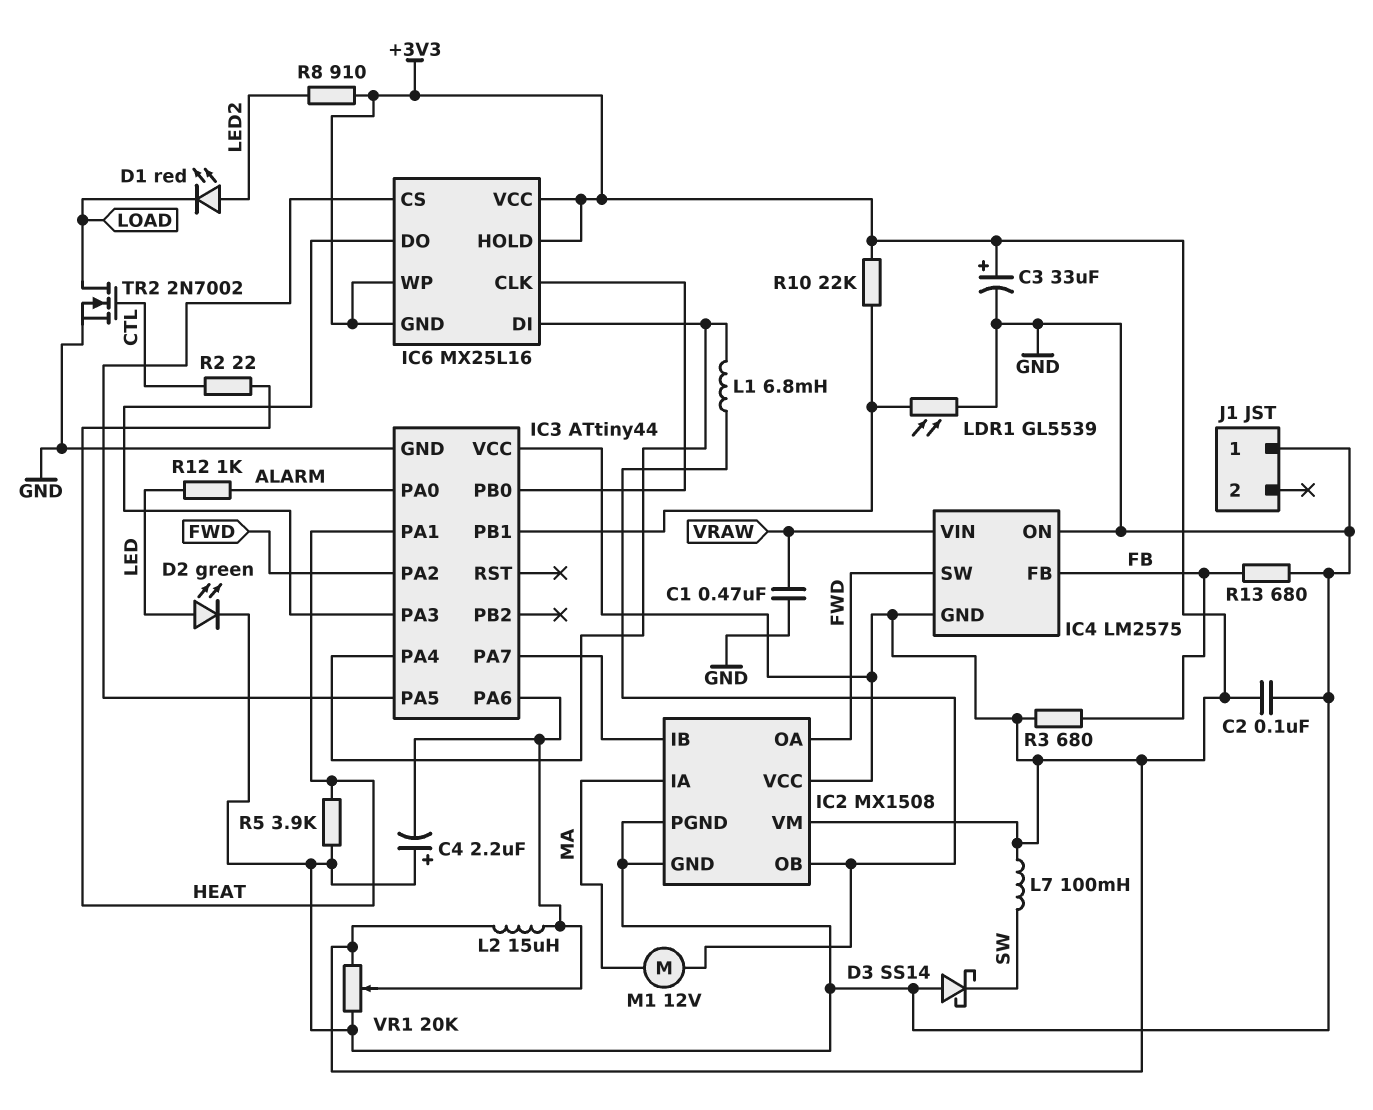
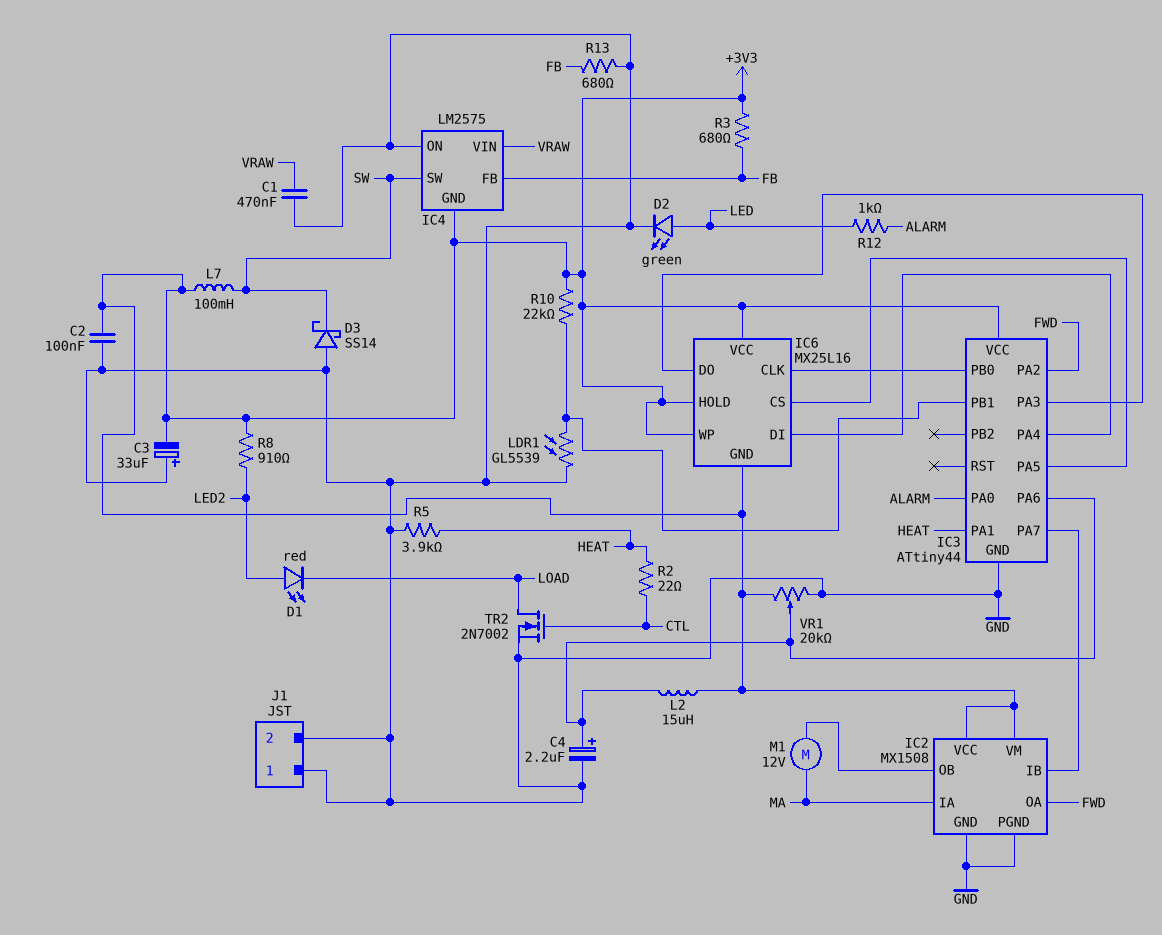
C3: 33uF (plus +3V3, minus GND) -> 33uF (plus GND, minus +3V3)
C4: 2.2uF (plus GND, minus IC3/PA6) -> 2.2uF (plus IC3/PA6, minus GND)
IC4 pin SW: FWD -> SW
J1 pin 2: none -> GND
L1: 6.8mH (IC2/OB, IC3/PA4) -> none

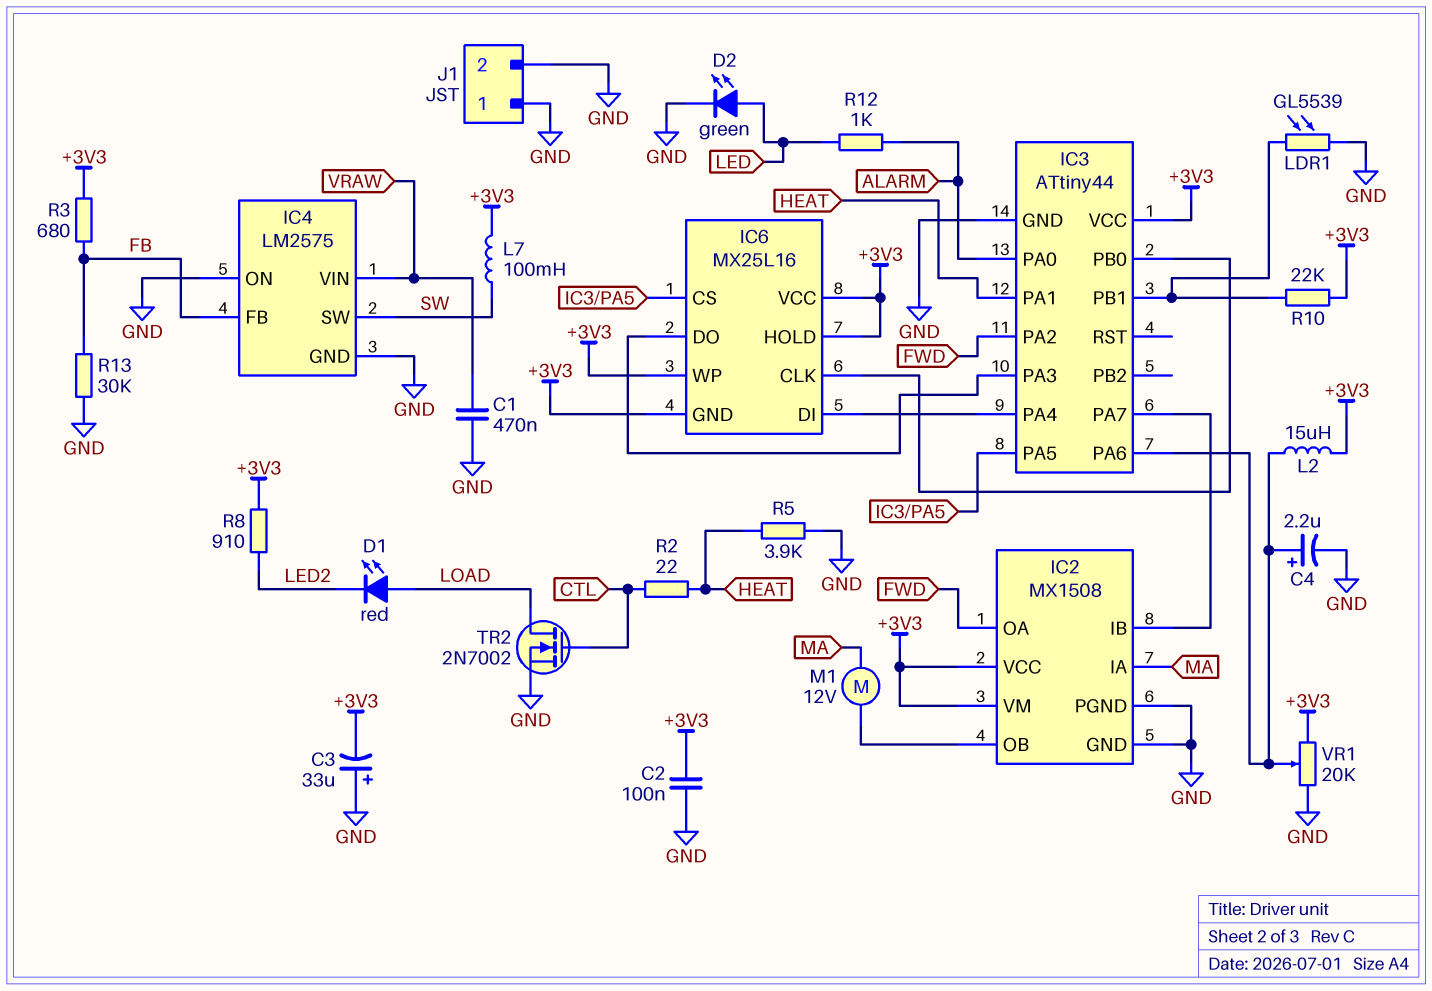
D1: LED red (A LED2, K LOAD) -> LED red (A LOAD, K LED2)
D3: schottky SS14 (A GND, K SW) -> none
IC4 pin GND: +3V3 -> GND
R13: 680 (FB, GND) -> 30k (FB, GND)

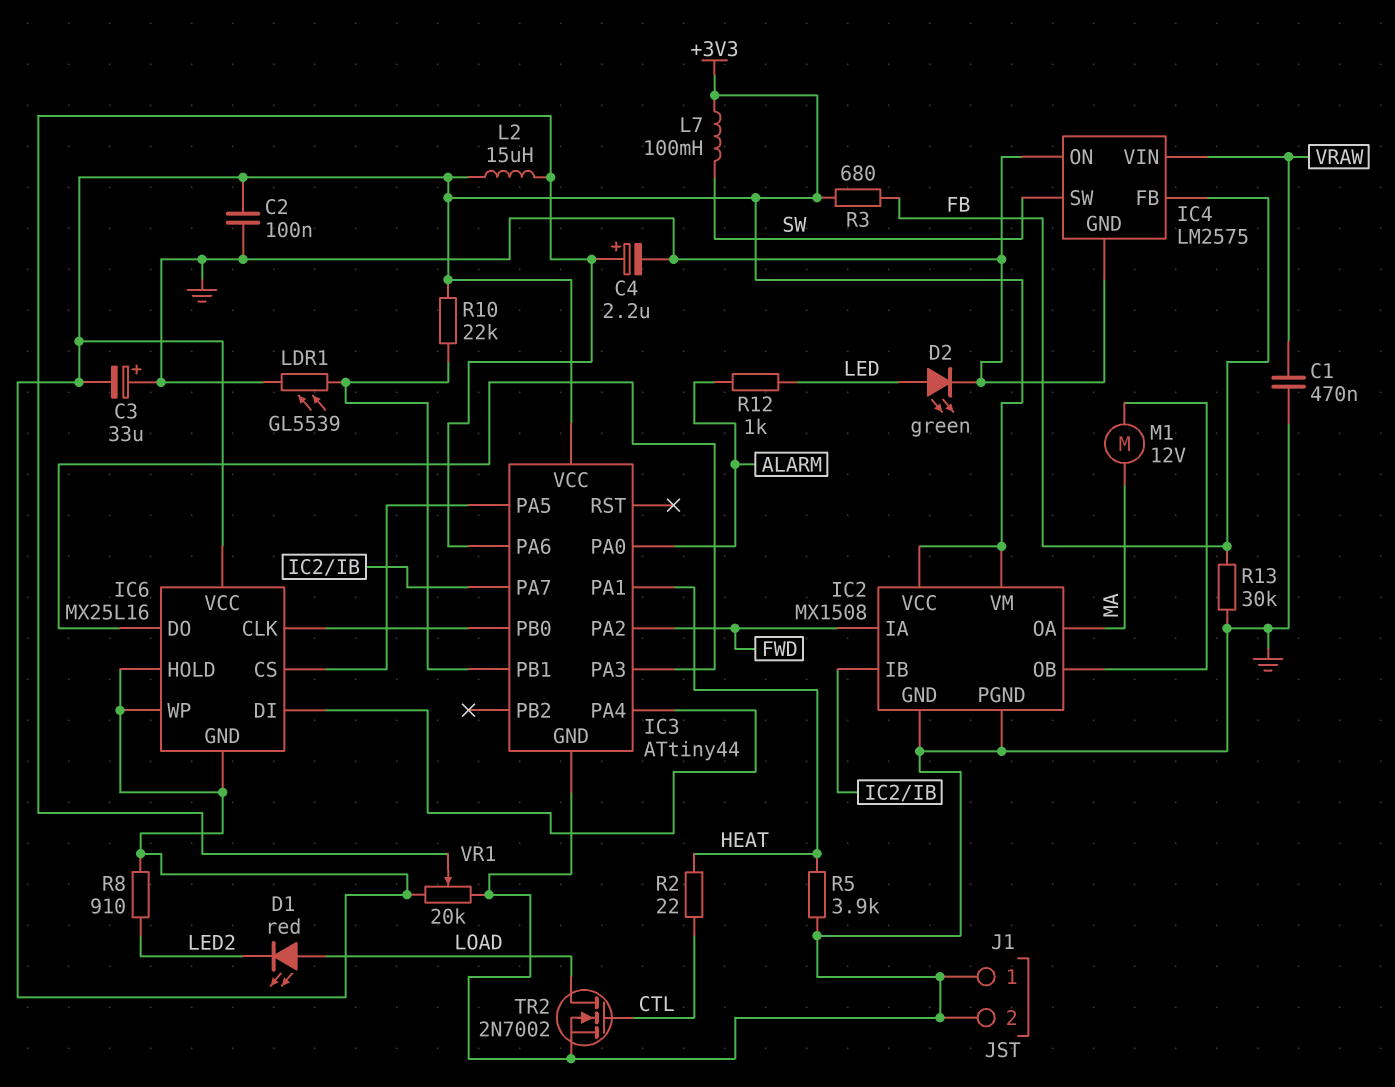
IC2 pin IA: MA -> FWD
IC2 pin OA: FWD -> MA

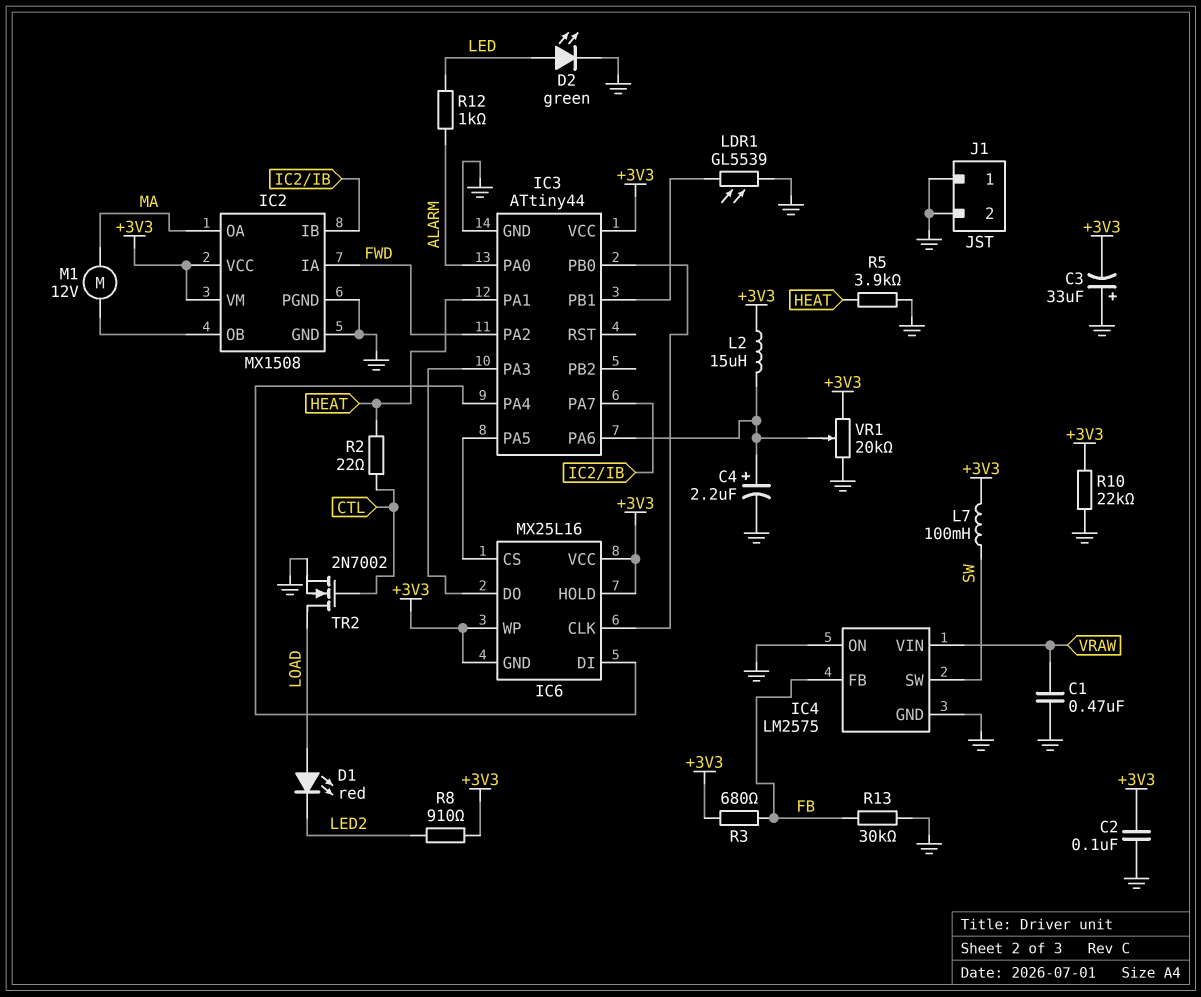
R10: 22k (+3V3, IC3/PB1) -> 22k (+3V3, GND)

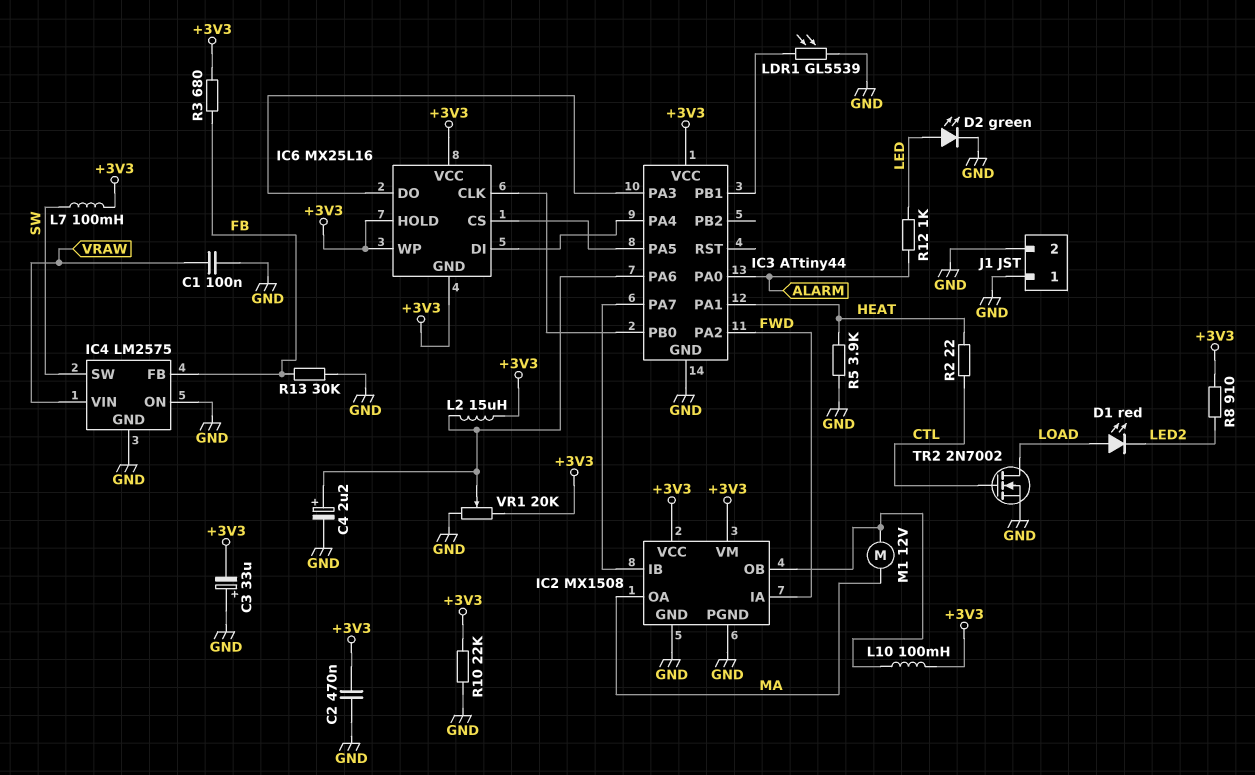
C1: 470nF (GND, VRAW) -> 100nF (GND, VRAW)
C2: 100nF (+3V3, GND) -> 470nF (+3V3, GND)
L10: none -> 100mH (+3V3, IC2/OB)

